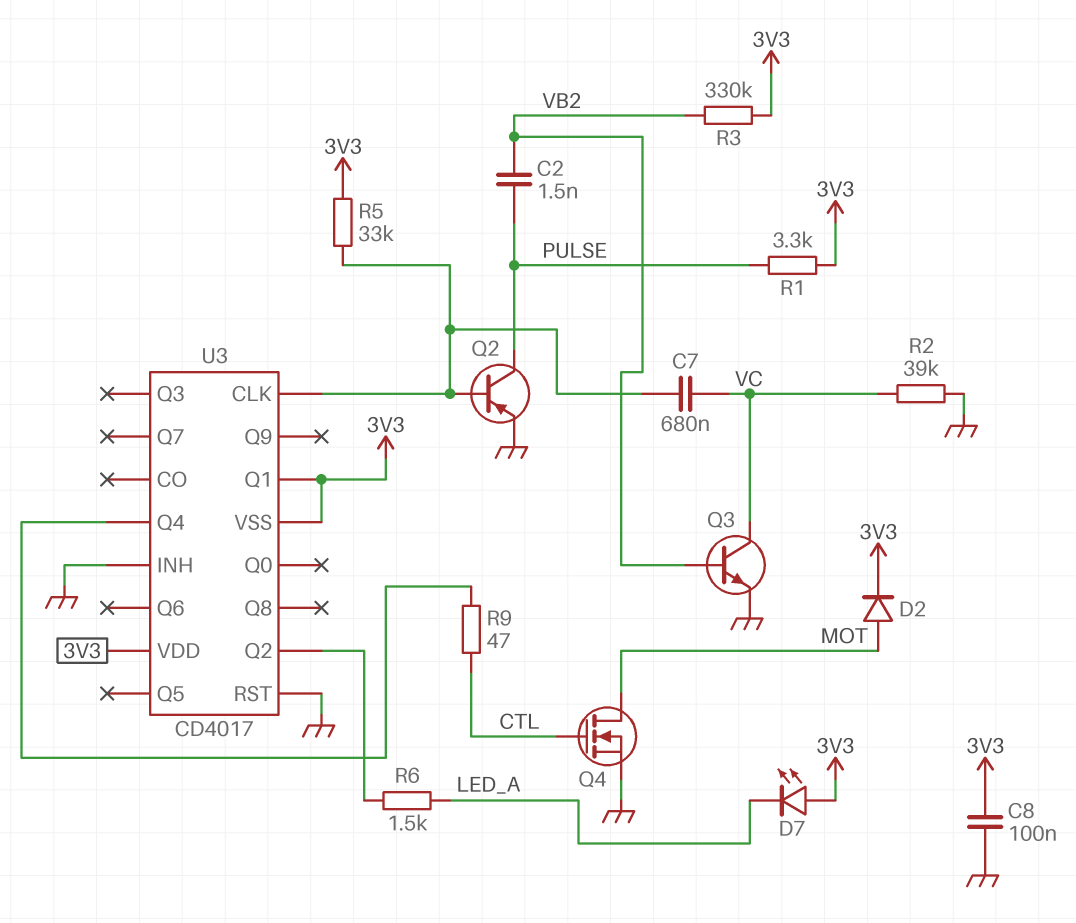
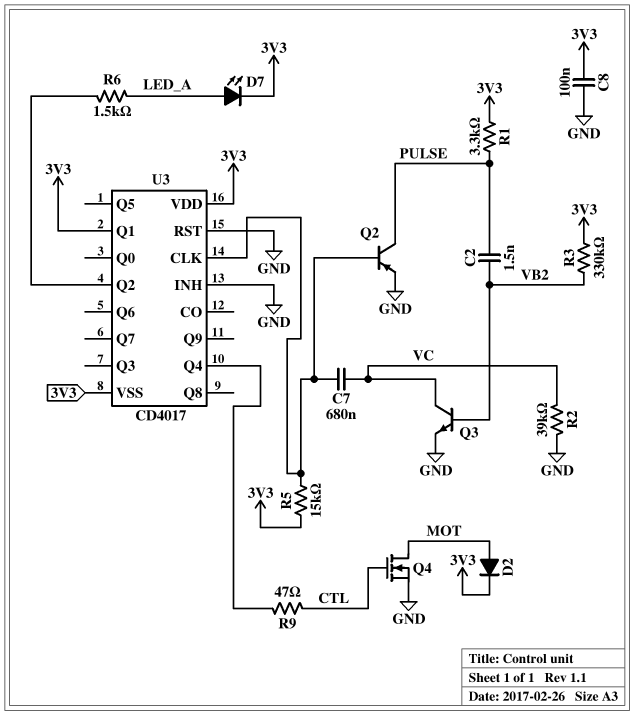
D7: LED (A 3V3, K LED_A) -> LED (A LED_A, K 3V3)
R5: 33k (3V3, U3/CLK) -> 15k (3V3, U3/CLK)

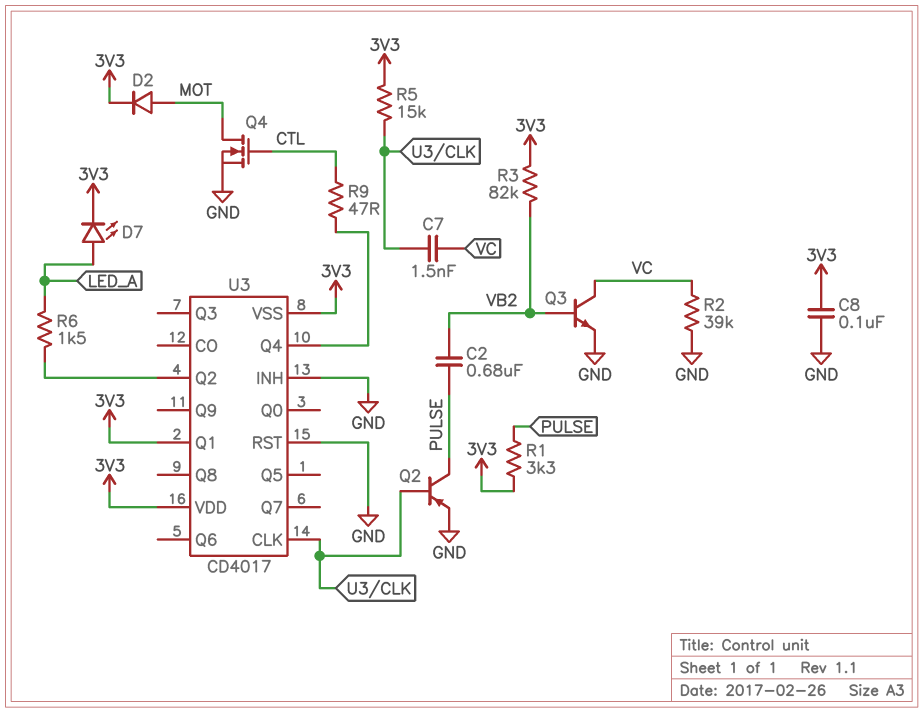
C2: 1.5nF (PULSE, VB2) -> 680nF (PULSE, VB2)
C7: 680nF (U3/CLK, VC) -> 1.5nF (U3/CLK, VC)
R3: 330k (3V3, VB2) -> 82k (3V3, VB2)

